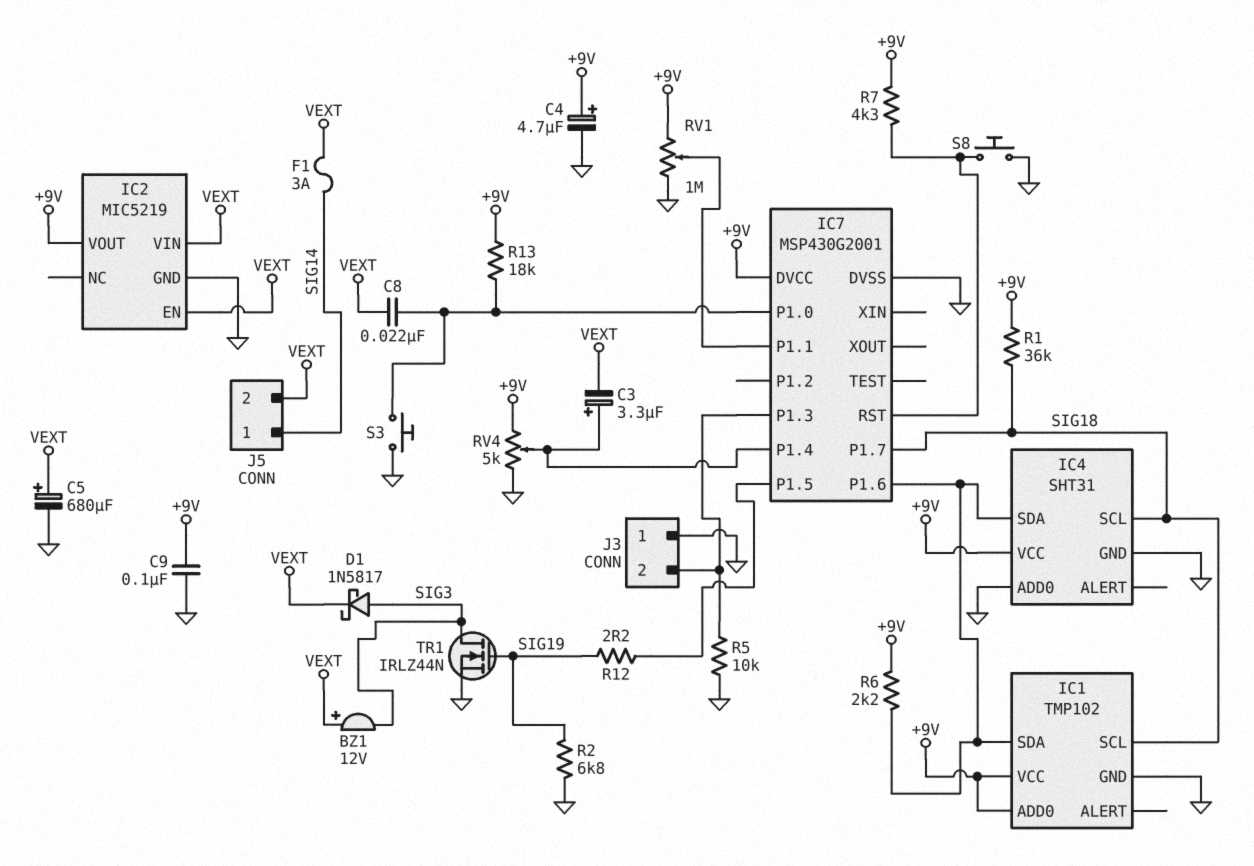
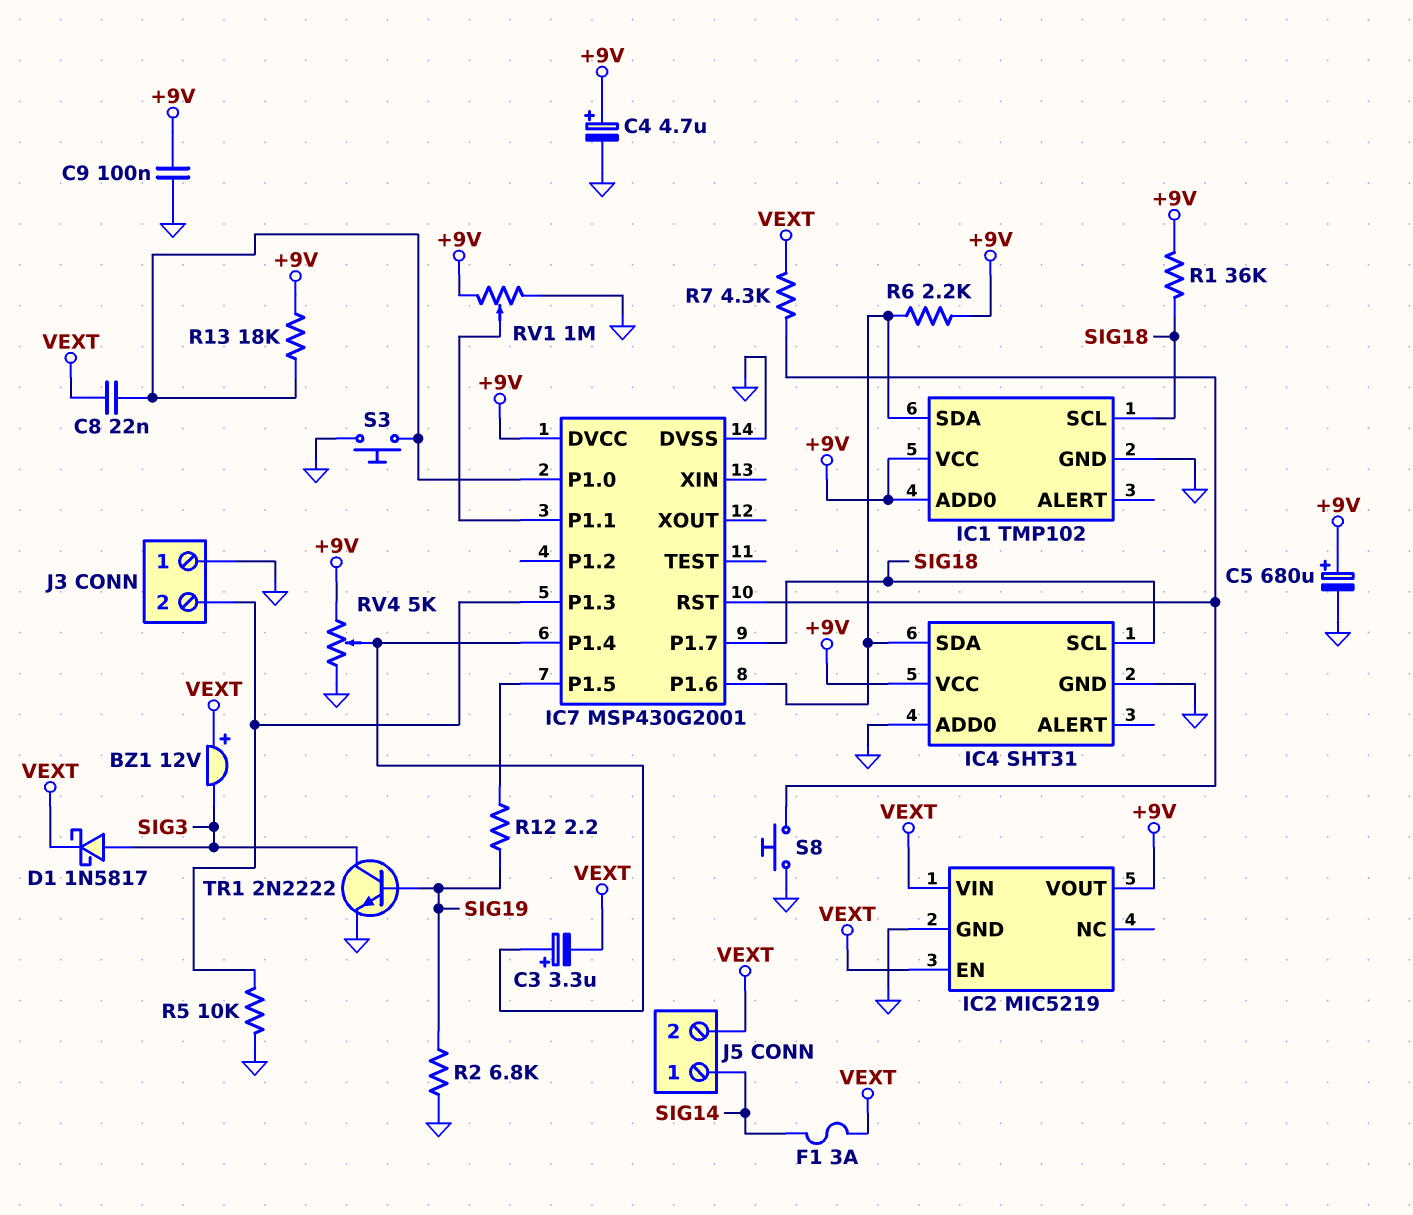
C5: 680uF (plus VEXT, minus GND) -> 680uF (plus +9V, minus GND)
R7: 4.3k (+9V, IC7/RST) -> 4.3k (IC7/RST, VEXT)
TR1: NMOS IRLZ44N (G SIG19, D SIG3, S GND) -> NPN 2N2222 (B SIG19, C SIG3, E GND)

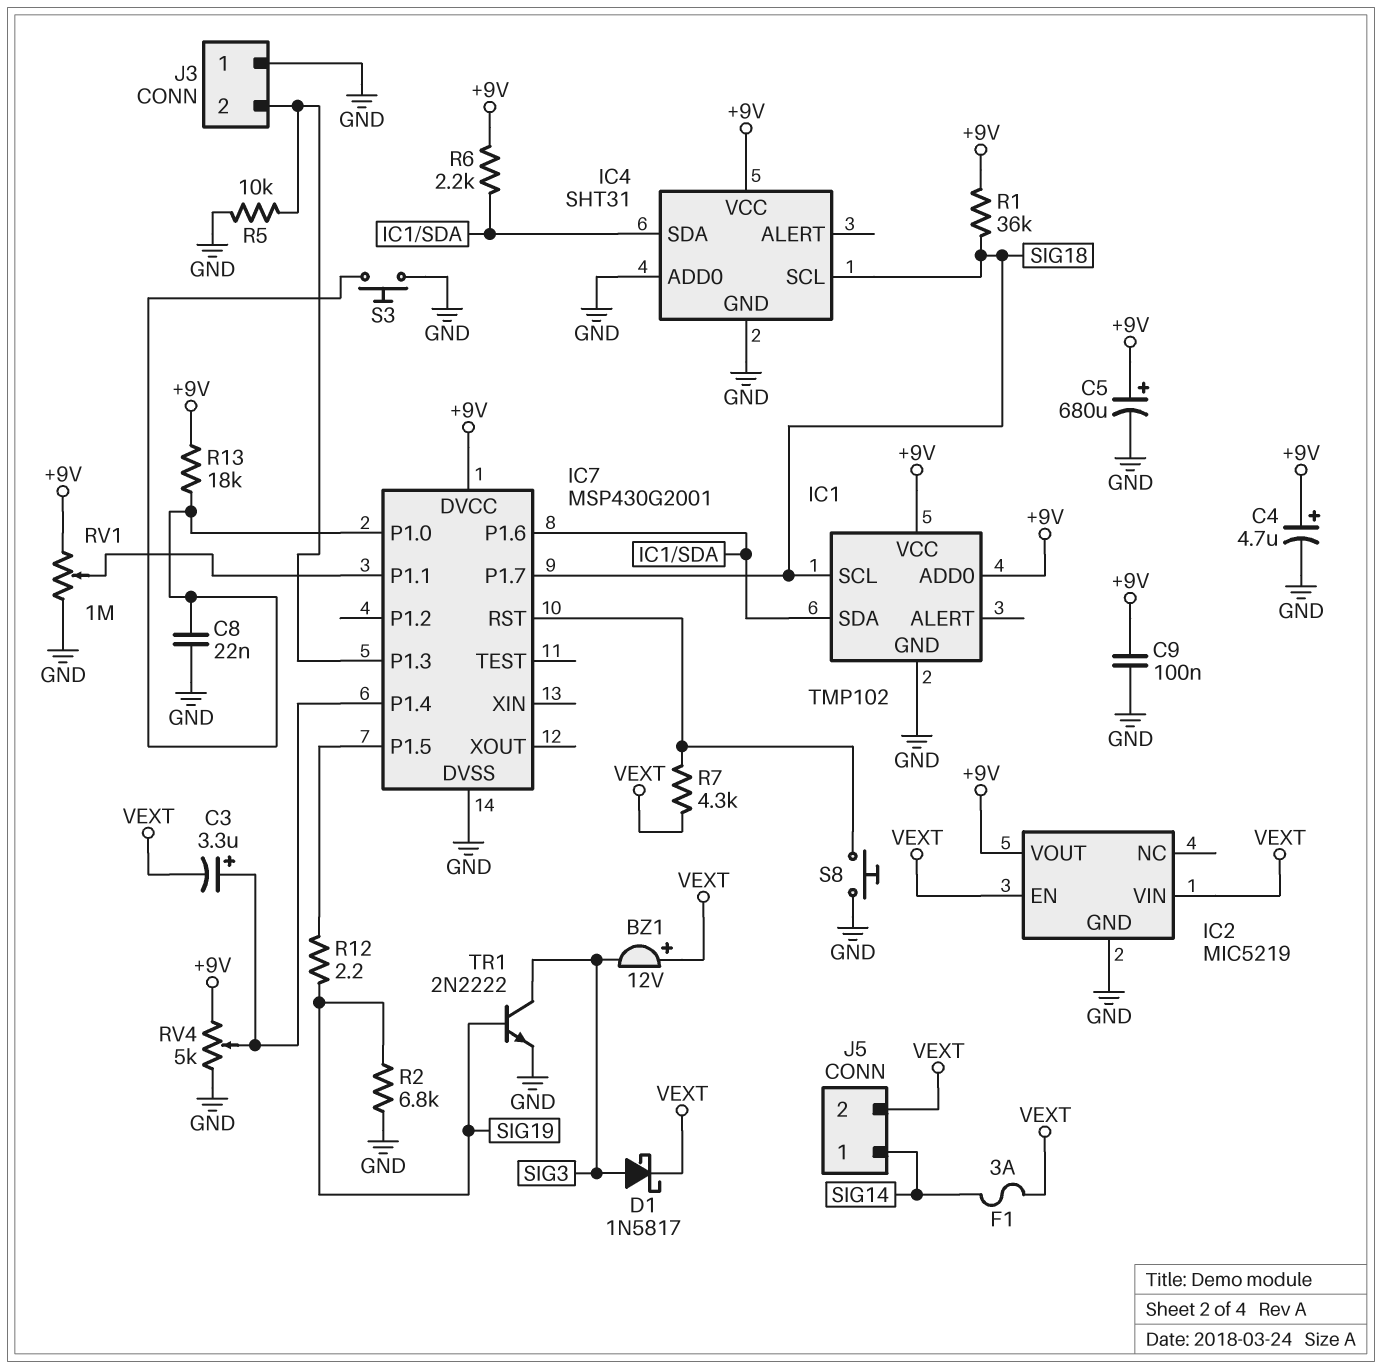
C8: 22nF (IC7/P1.0, VEXT) -> 22nF (GND, IC7/P1.0)

